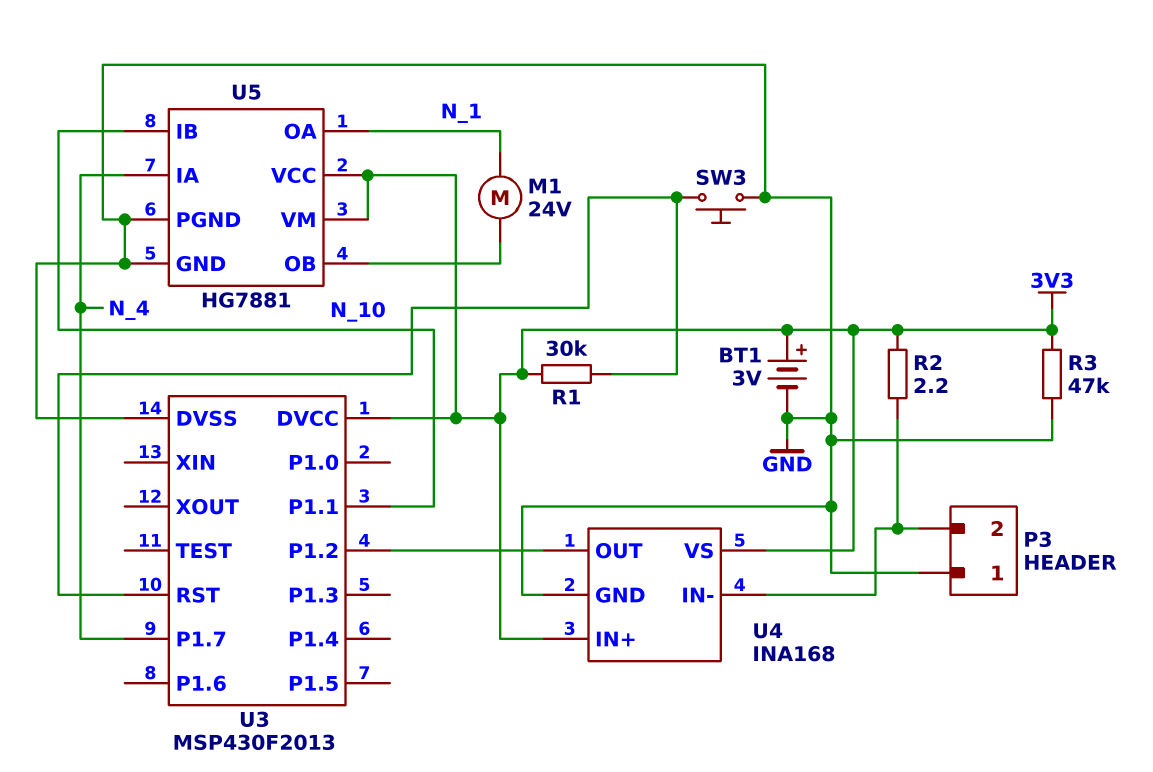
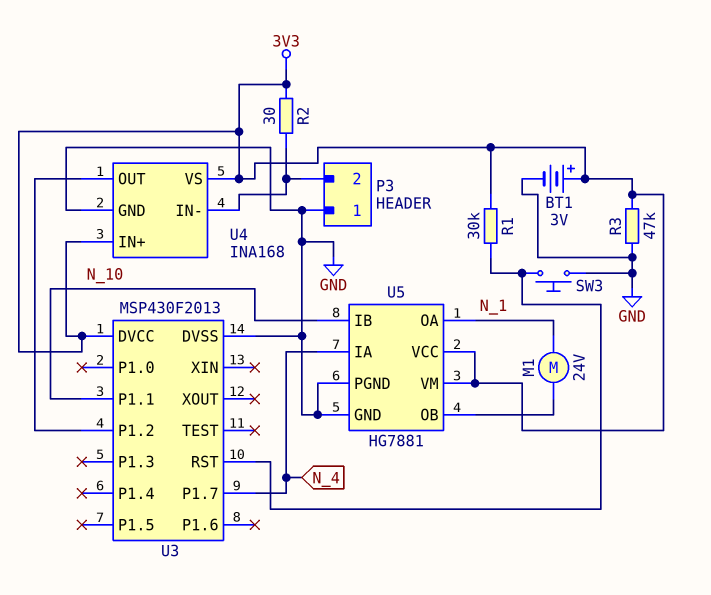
R2: 2.2 (3V3, P3/2) -> 30 (3V3, P3/2)

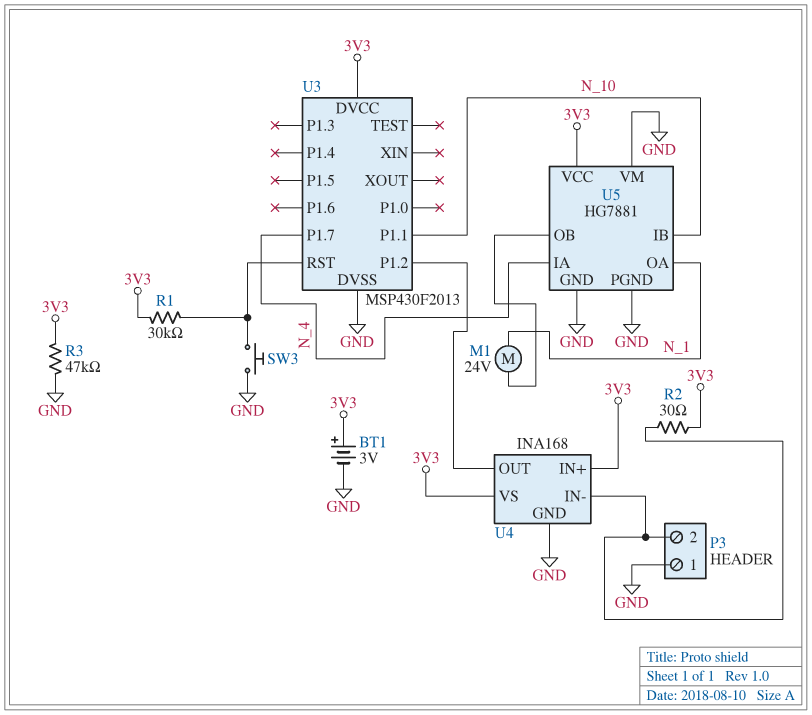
U5 pin VM: 3V3 -> GND

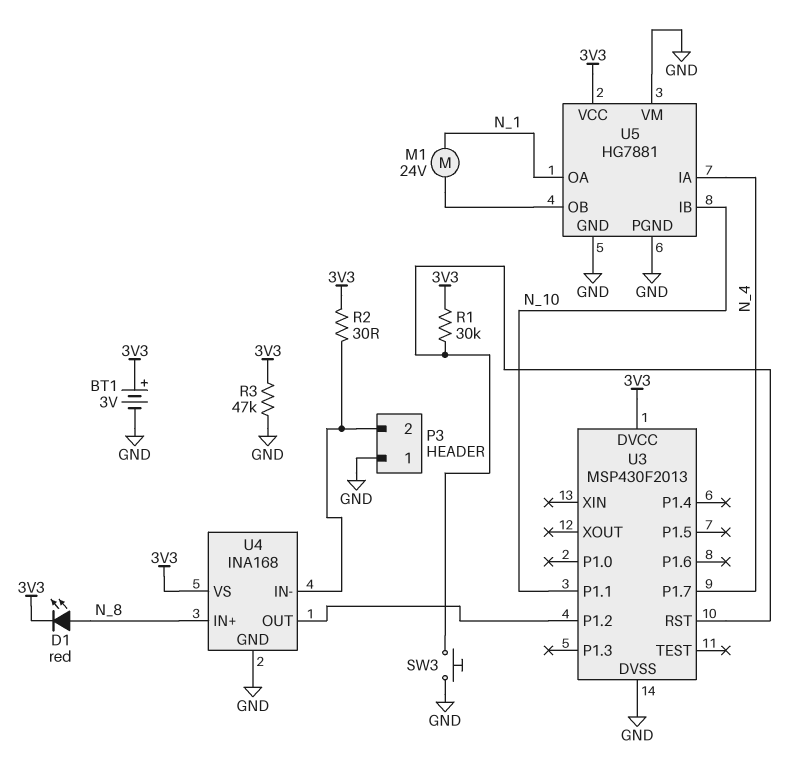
D1: none -> LED red (A N_8, K 3V3)
U4 pin IN+: 3V3 -> N_8

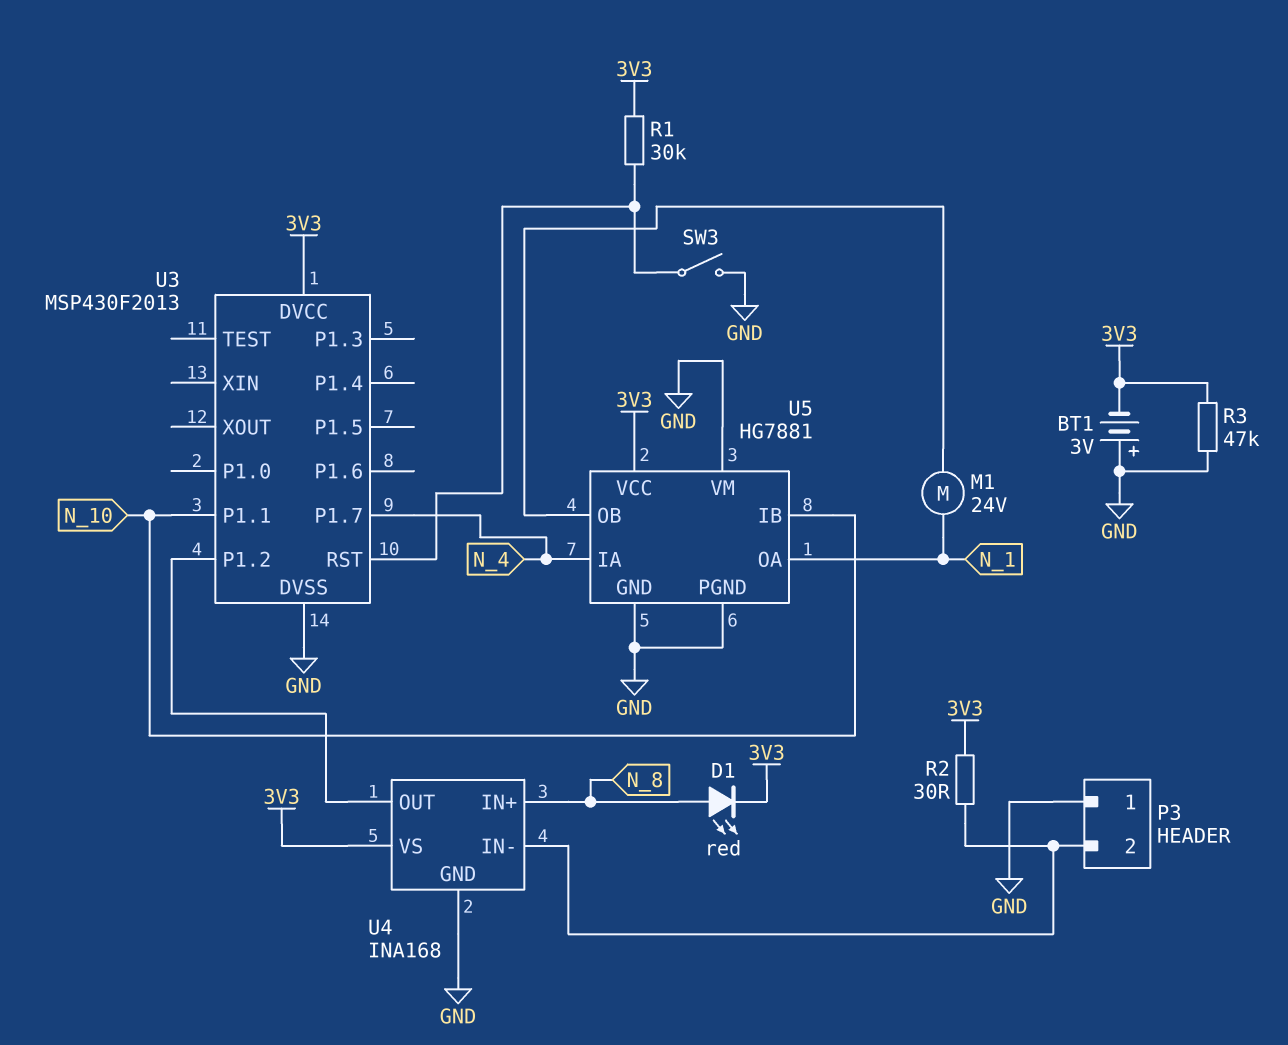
BT1: 3V (plus 3V3, minus GND) -> 3V (plus GND, minus 3V3)
SW3: button (GND, U3/RST) -> switch (GND, U3/RST)

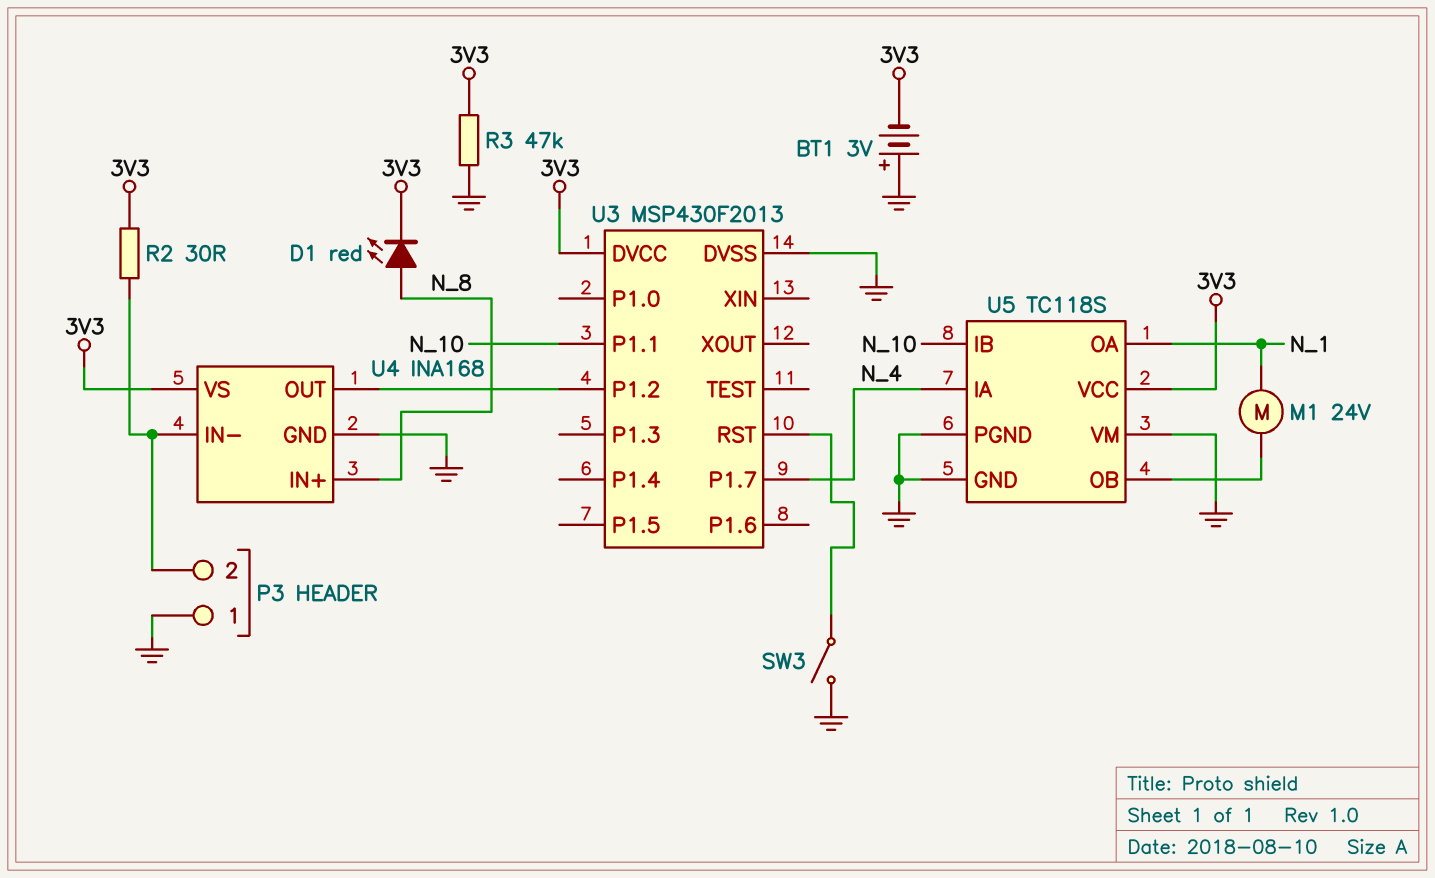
R1: 30k (3V3, U3/RST) -> none
U5: HG7881 -> TC118S

